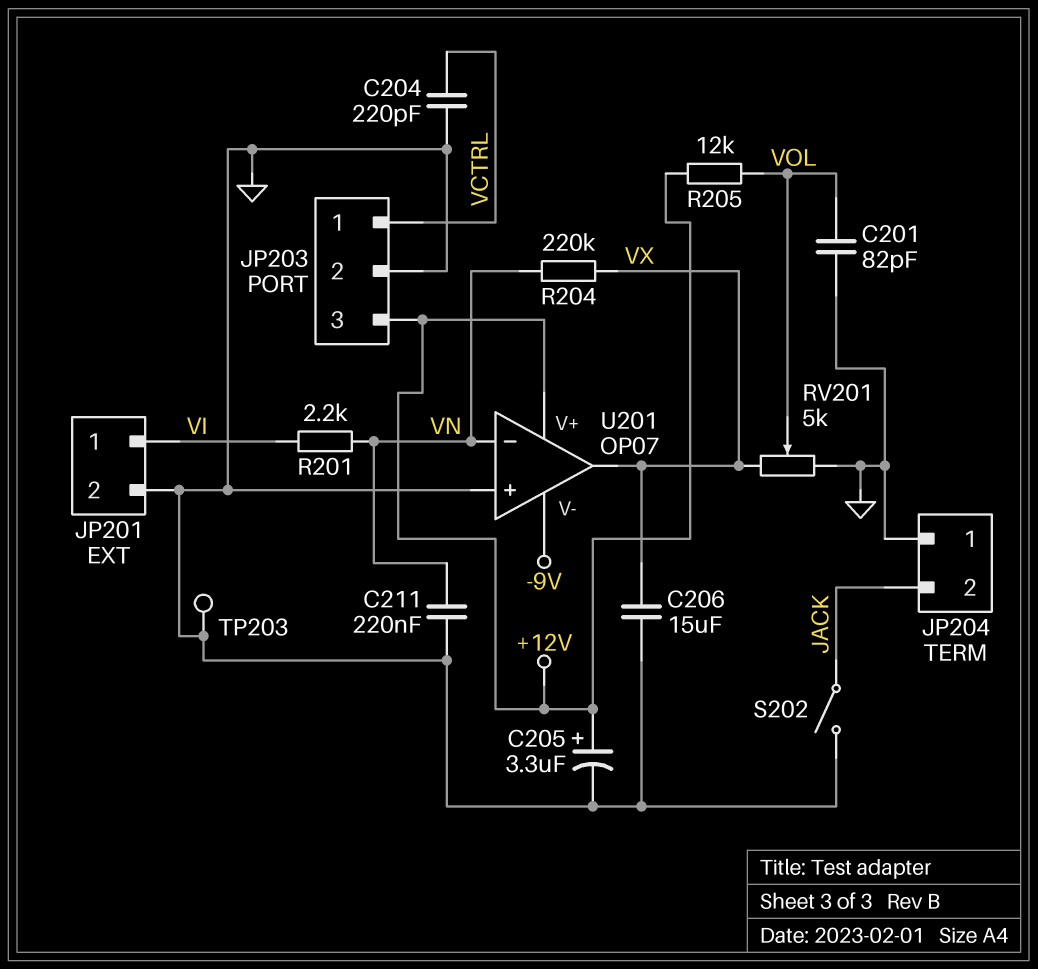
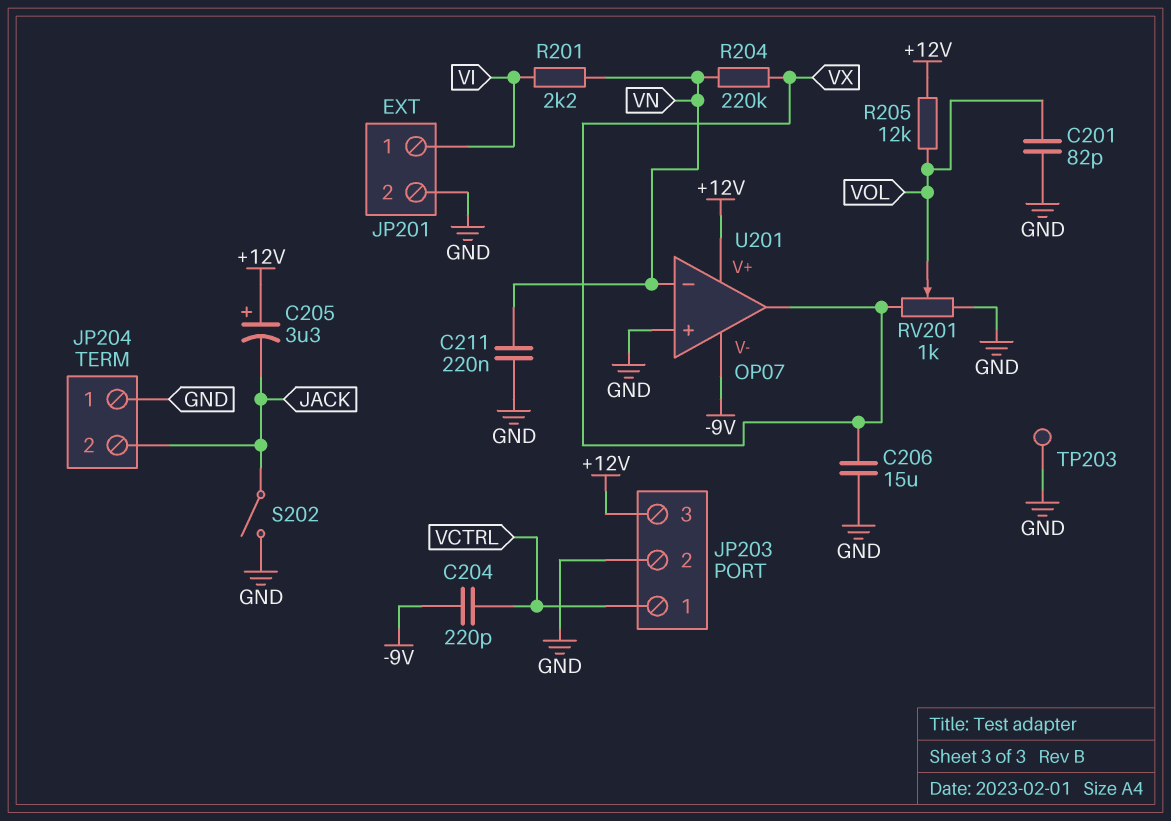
C204: 220pF (GND, VCTRL) -> 220pF (-9V, VCTRL)
C205: 3.3uF (plus +12V, minus GND) -> 3.3uF (plus +12V, minus JACK)
RV201: 5k (GND, VX, wiper VOL) -> 1k (GND, VX, wiper VOL)

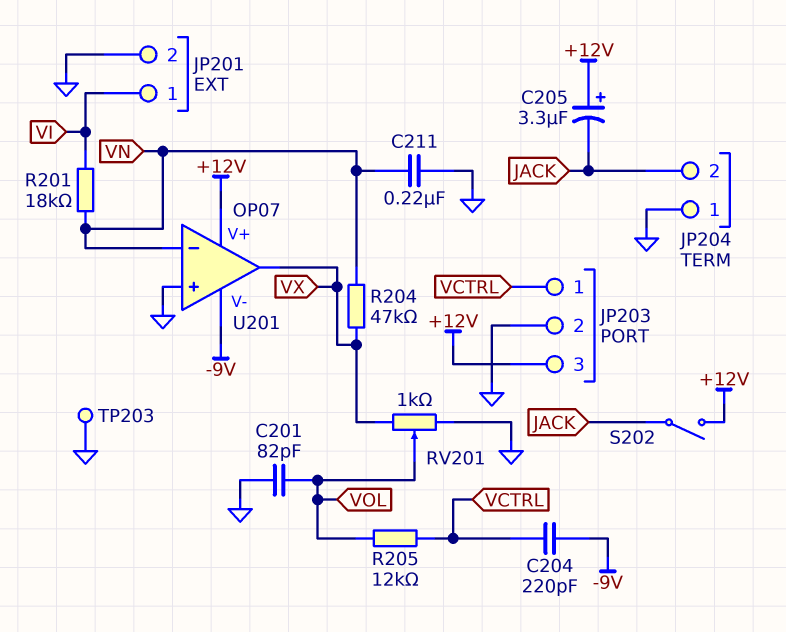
C206: 15uF (GND, VX) -> none
R201: 2.2k (VI, VN) -> 18k (VI, VN)
R204: 220k (VN, VX) -> 47k (VN, VX)
R205: 12k (+12V, VOL) -> 12k (VCTRL, VOL)
S202: switch (GND, JACK) -> switch (+12V, JACK)

